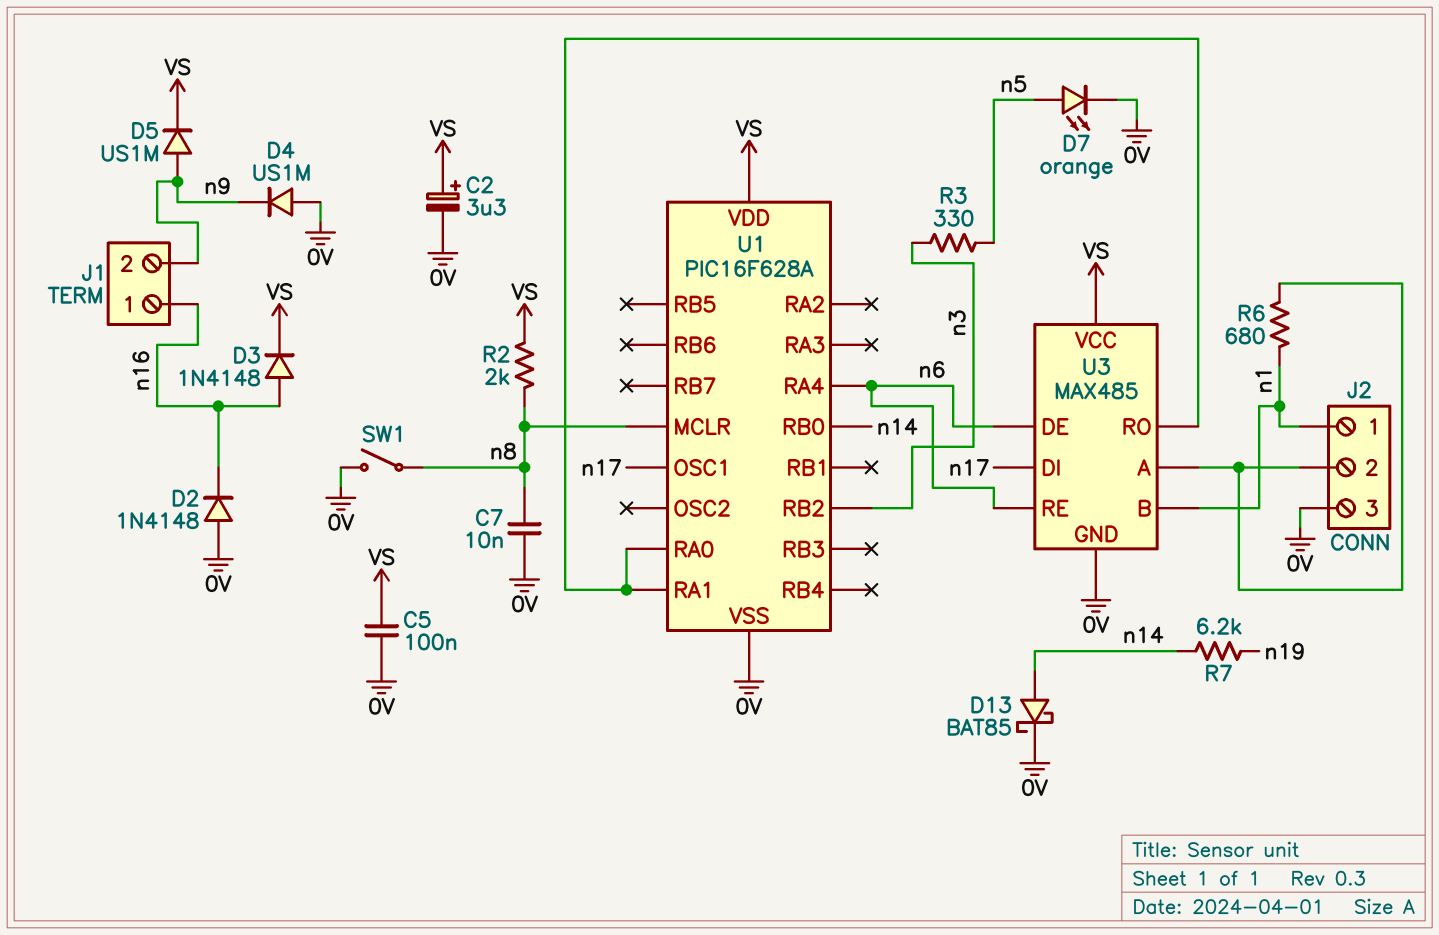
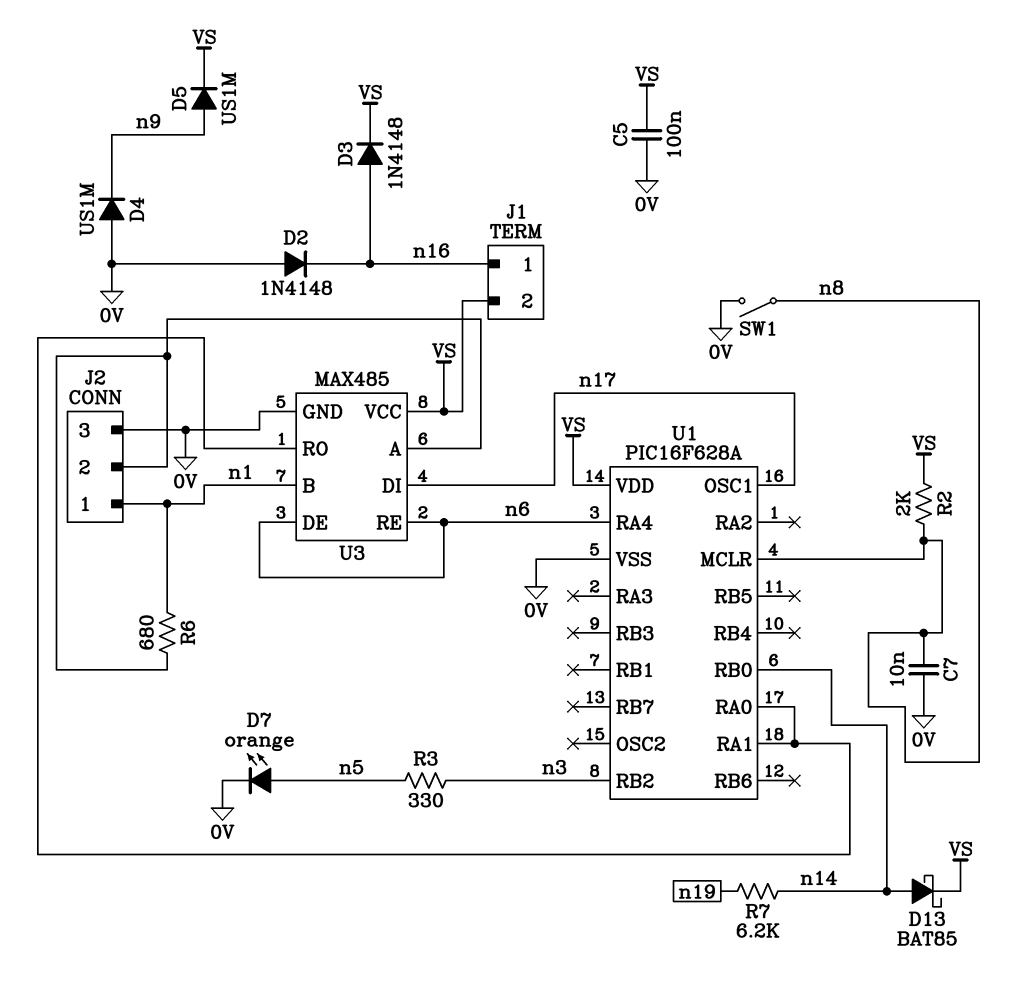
C2: 3.3uF (plus VS, minus 0V) -> none
D13: schottky BAT85 (A n14, K 0V) -> schottky BAT85 (A n14, K VS)
J1 pin 2: n9 -> VS

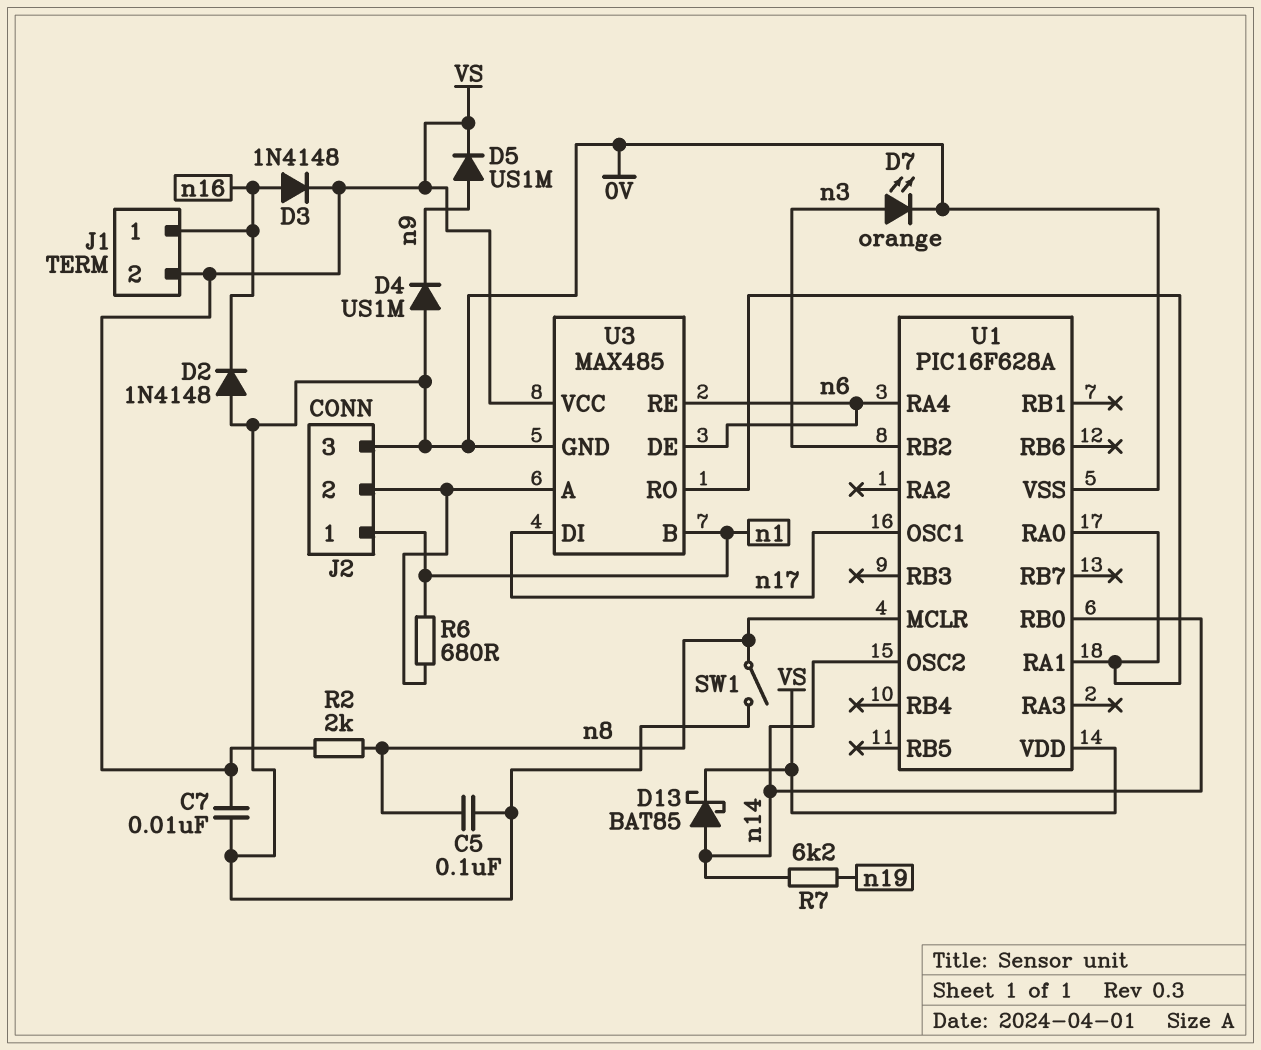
C5: 100nF (0V, VS) -> 100nF (0V, n8)
C7: 10nF (0V, n8) -> 10nF (0V, VS)
D7: LED orange (A n5, K 0V) -> LED orange (A n3, K 0V)
R3: 330 (n3, n5) -> none
U1 pin OSC2: none -> n14

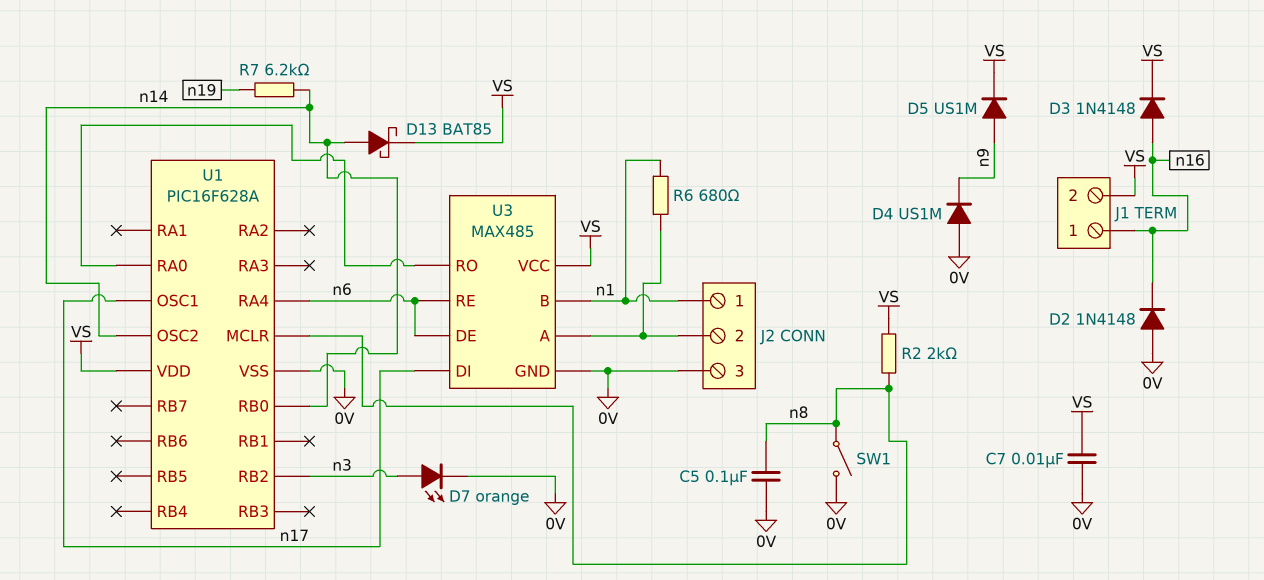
U1 pin RA1: U1/RA0 -> none

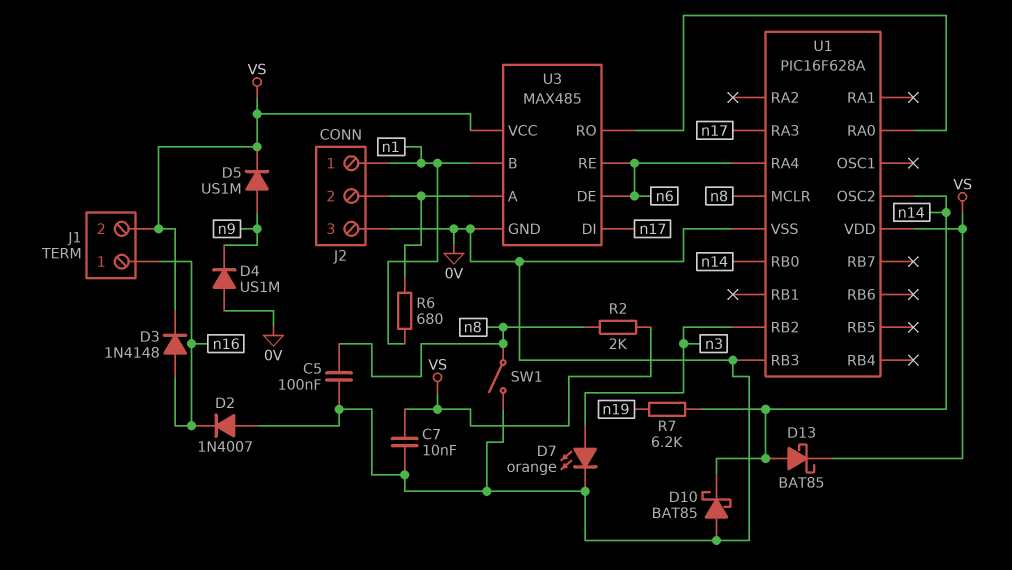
D2: diode 1N4148 (A 0V, K n16) -> diode 1N4007 (A 0V, K n16)
D10: none -> schottky BAT85 (A 0V, K n14)
U1 pin OSC1: n17 -> none
U1 pin RA3: none -> n17
U1 pin RB3: none -> 0V

